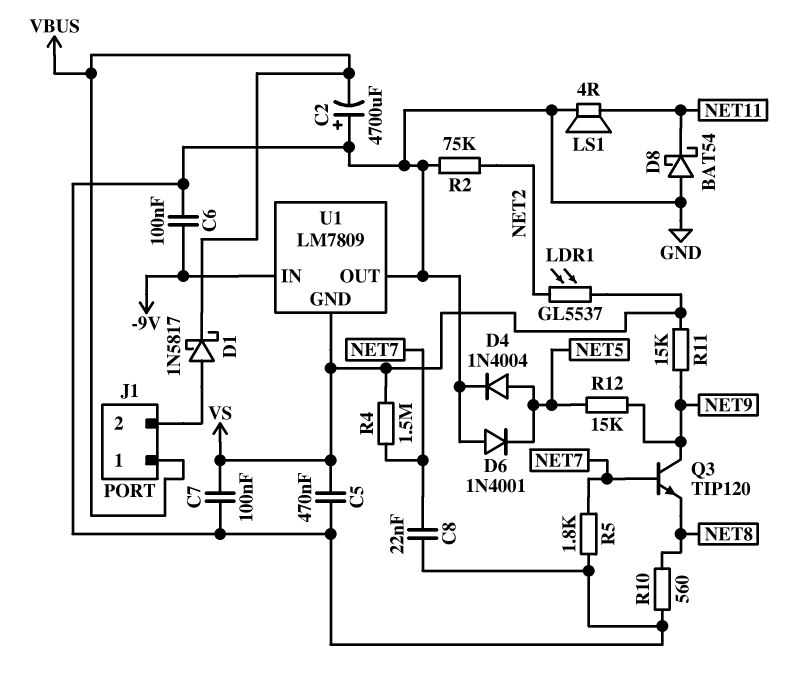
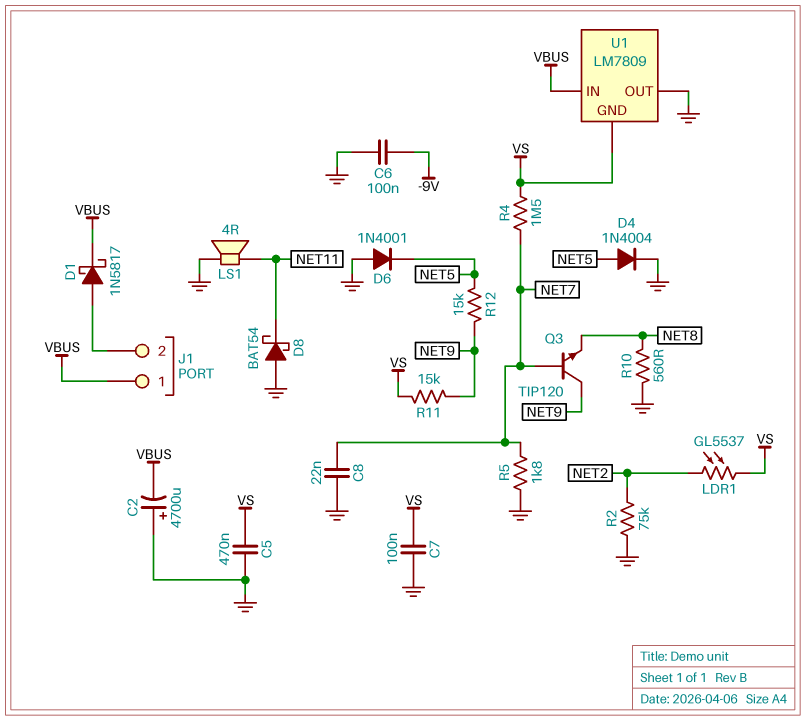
U1 pin IN: -9V -> VBUS

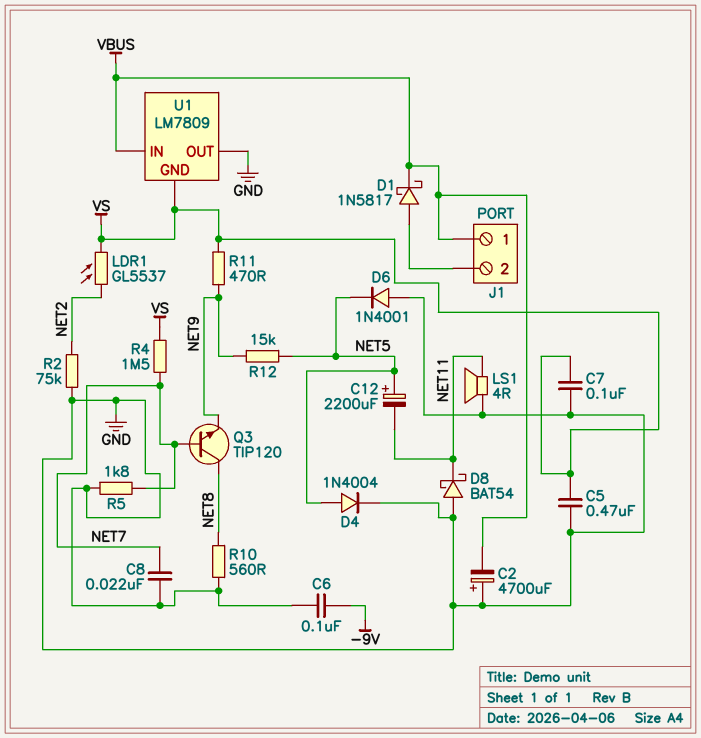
C12: none -> 2200uF (plus NET5, minus NET11)
Q3: NPN TIP120 (B NET7, C NET9, E NET8) -> NPN TIP120 (B NET7, C NET8, E NET9)
R11: 15k (NET9, VS) -> 470 (NET9, VS)

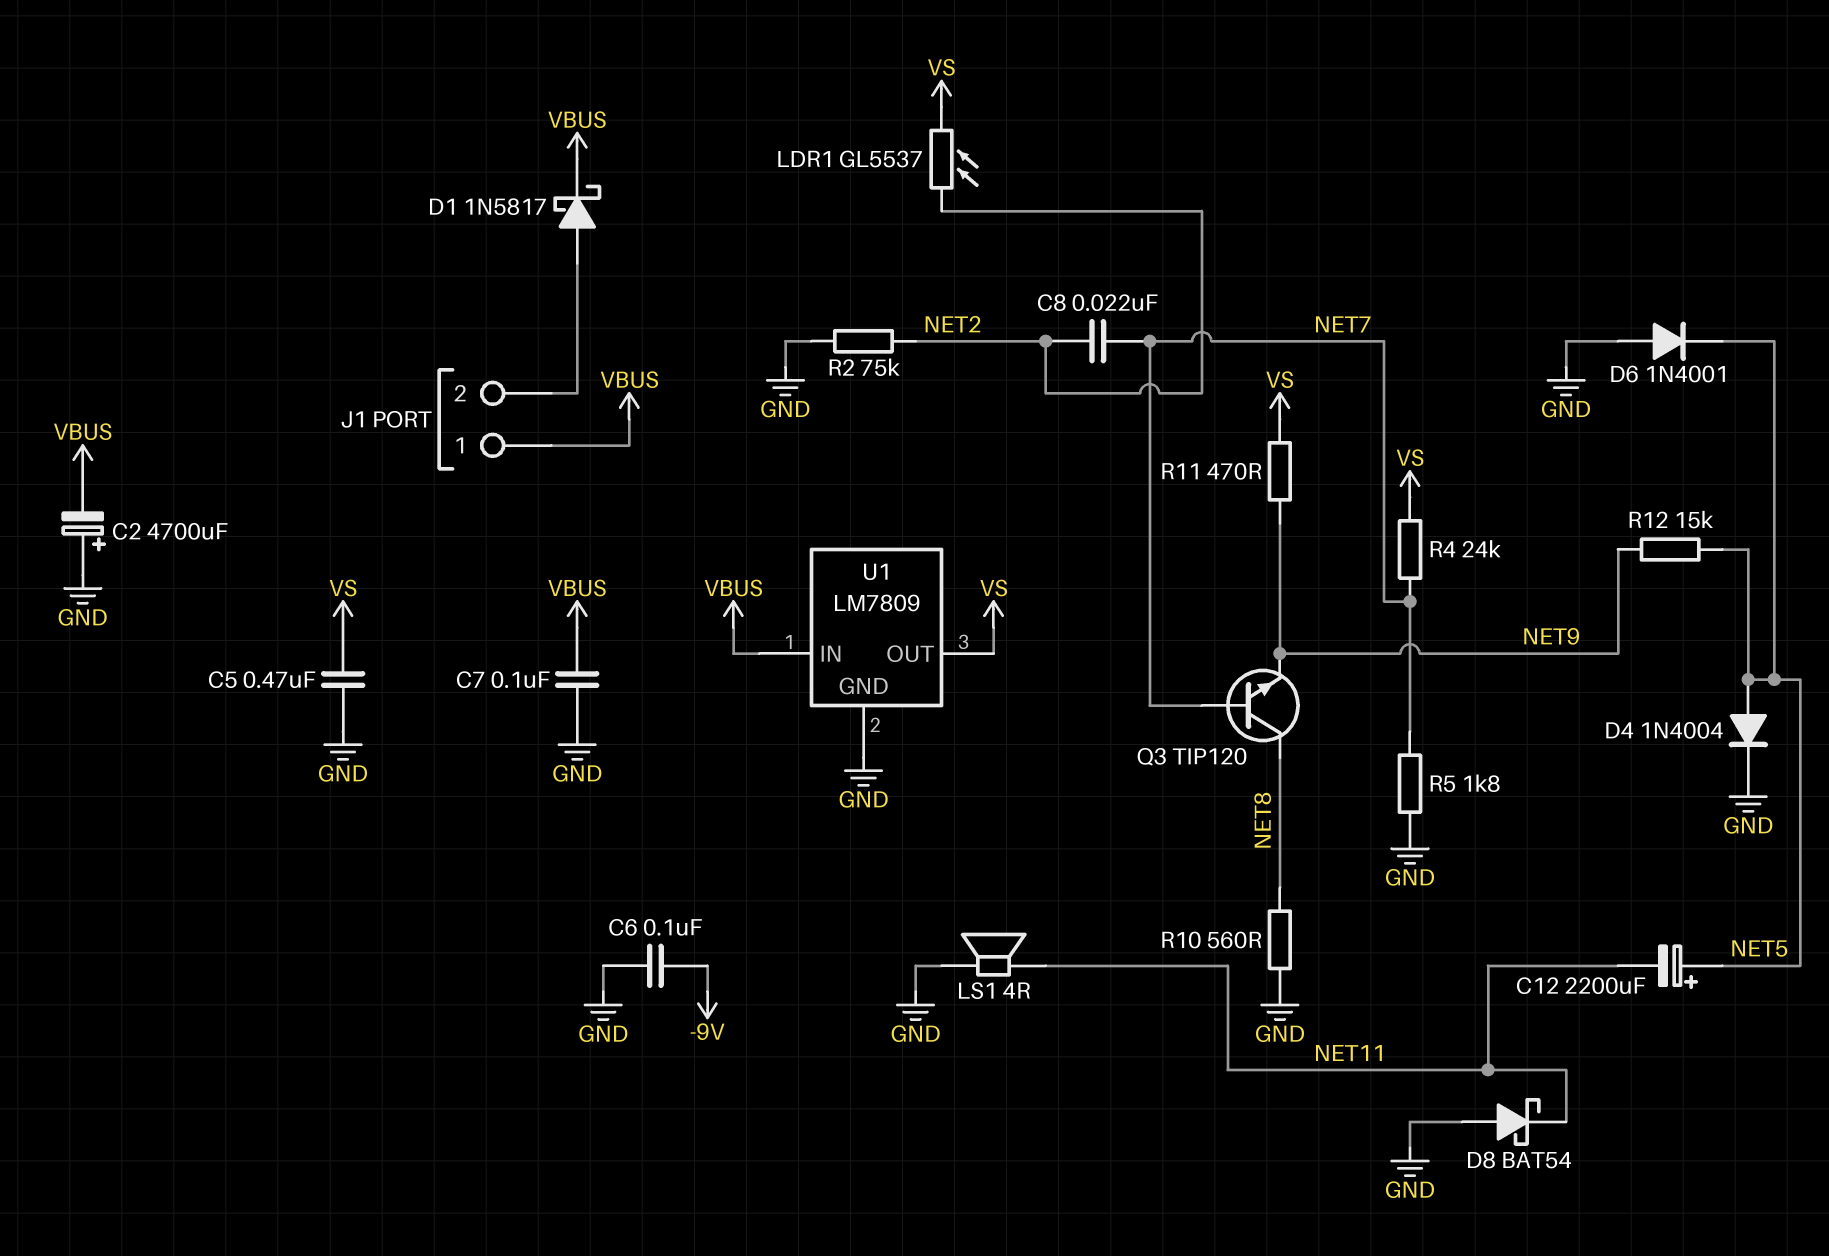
C7: 100nF (GND, VS) -> 100nF (GND, VBUS)
C8: 22nF (GND, NET7) -> 22nF (NET2, NET7)
R4: 1.5M (NET7, VS) -> 24k (NET7, VS)
U1 pin GND: VS -> GND
U1 pin OUT: GND -> VS

